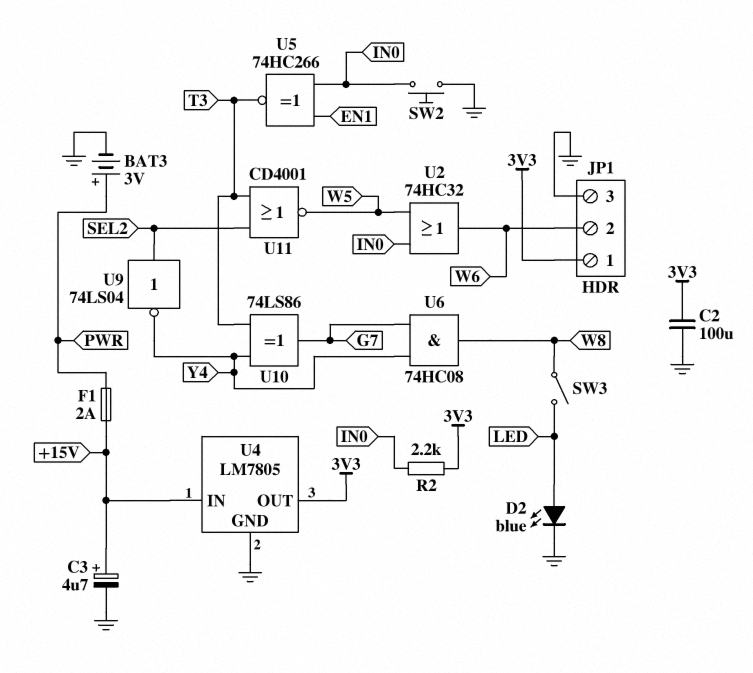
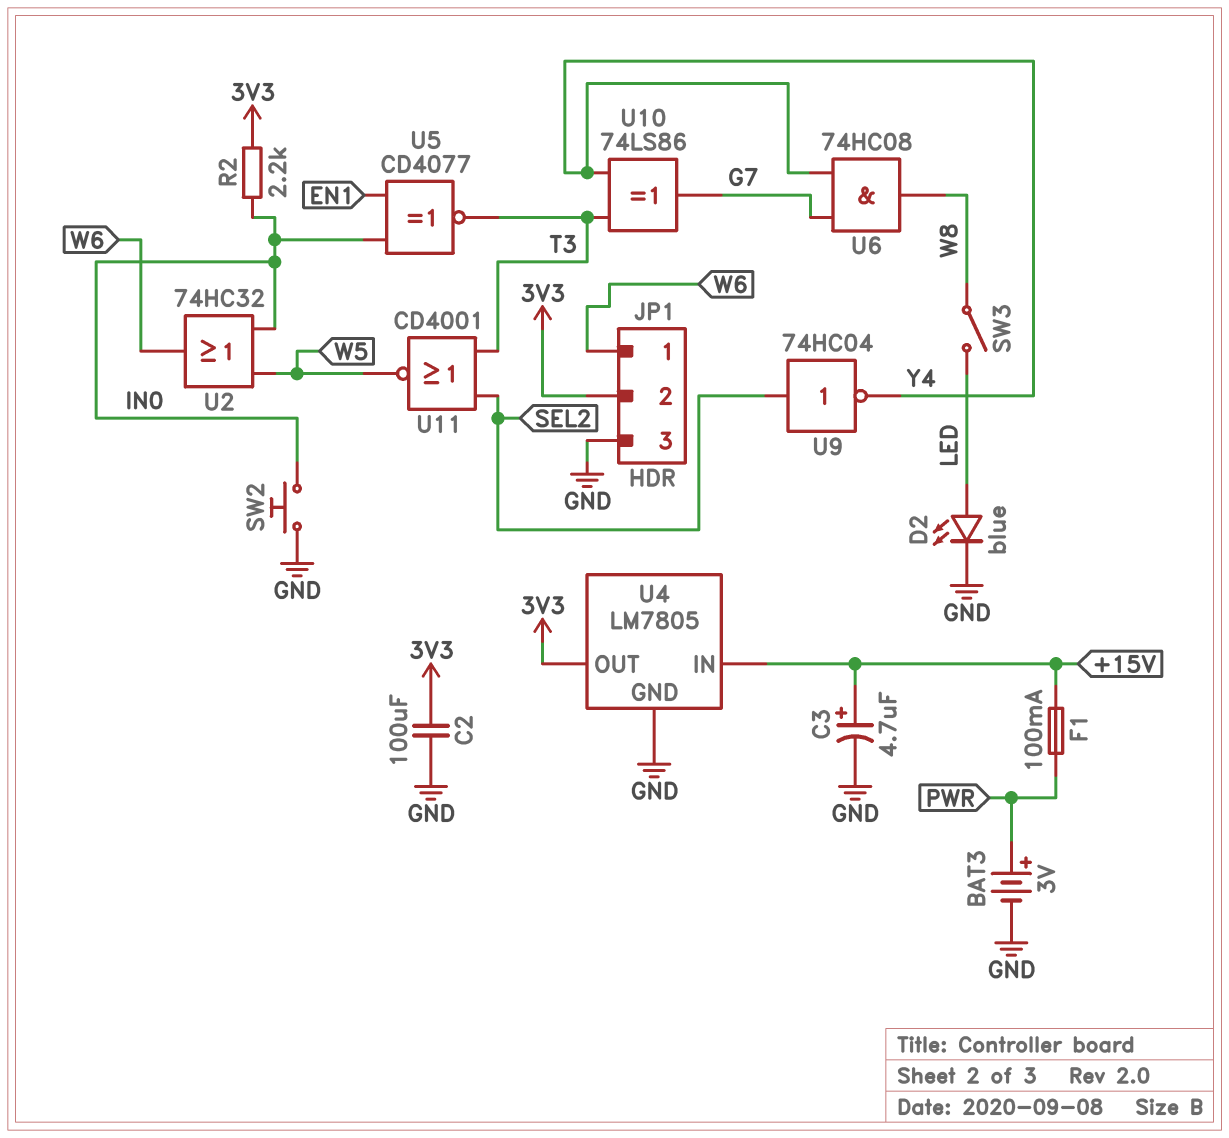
F1: 2A (+15V, PWR) -> 100mA (+15V, PWR)
JP1 pin 1: 3V3 -> W6
JP1 pin 2: W6 -> 3V3
U5: XNOR 74HC266 (in EN1, in IN0, out T3) -> XNOR CD4077 (in EN1, in IN0, out T3)
U9: NOT 74LS04 (in SEL2, out Y4) -> NOT 74HC04 (in SEL2, out Y4)

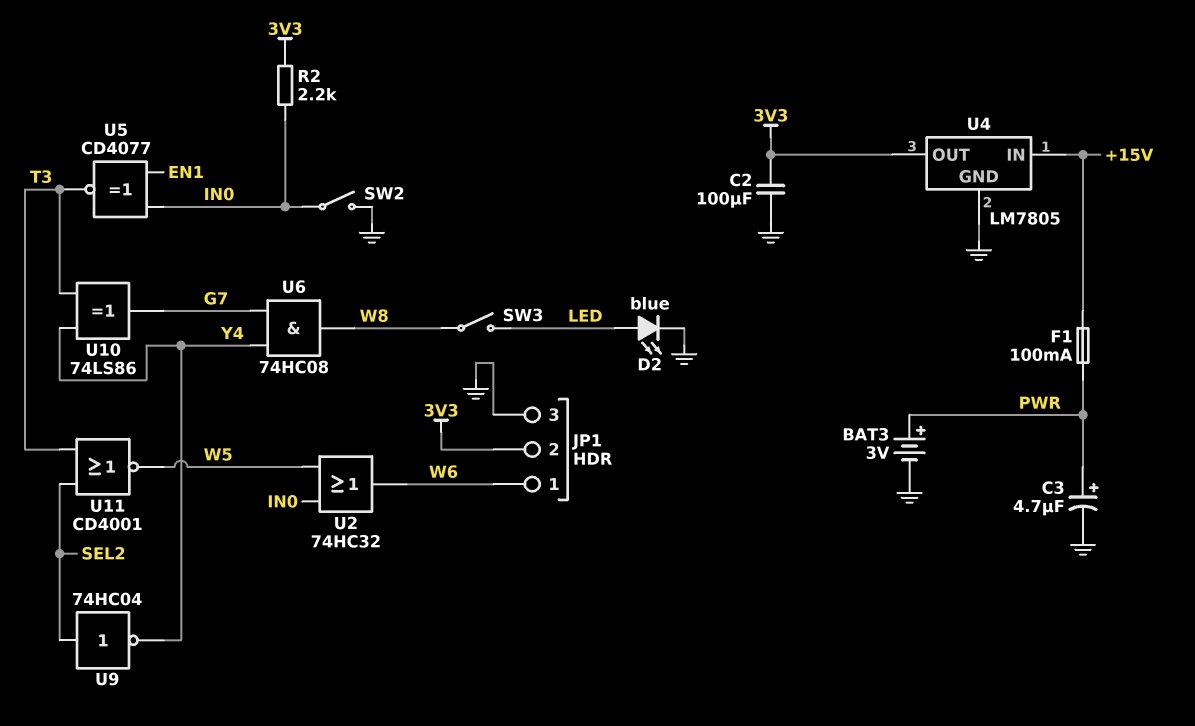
C3: 4.7uF (plus +15V, minus GND) -> 4.7uF (plus PWR, minus GND)
SW2: button (GND, IN0) -> switch (GND, IN0)

